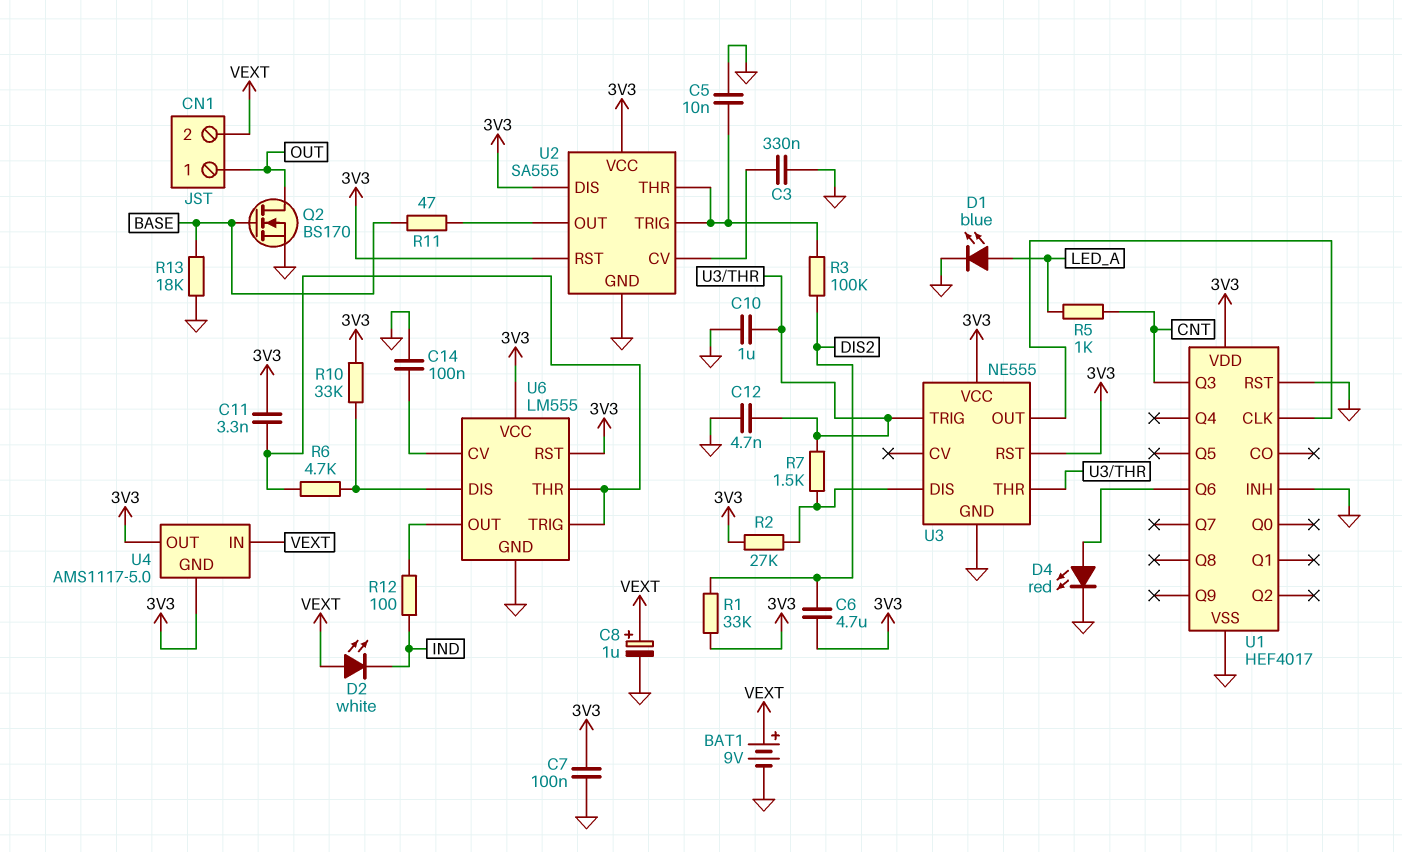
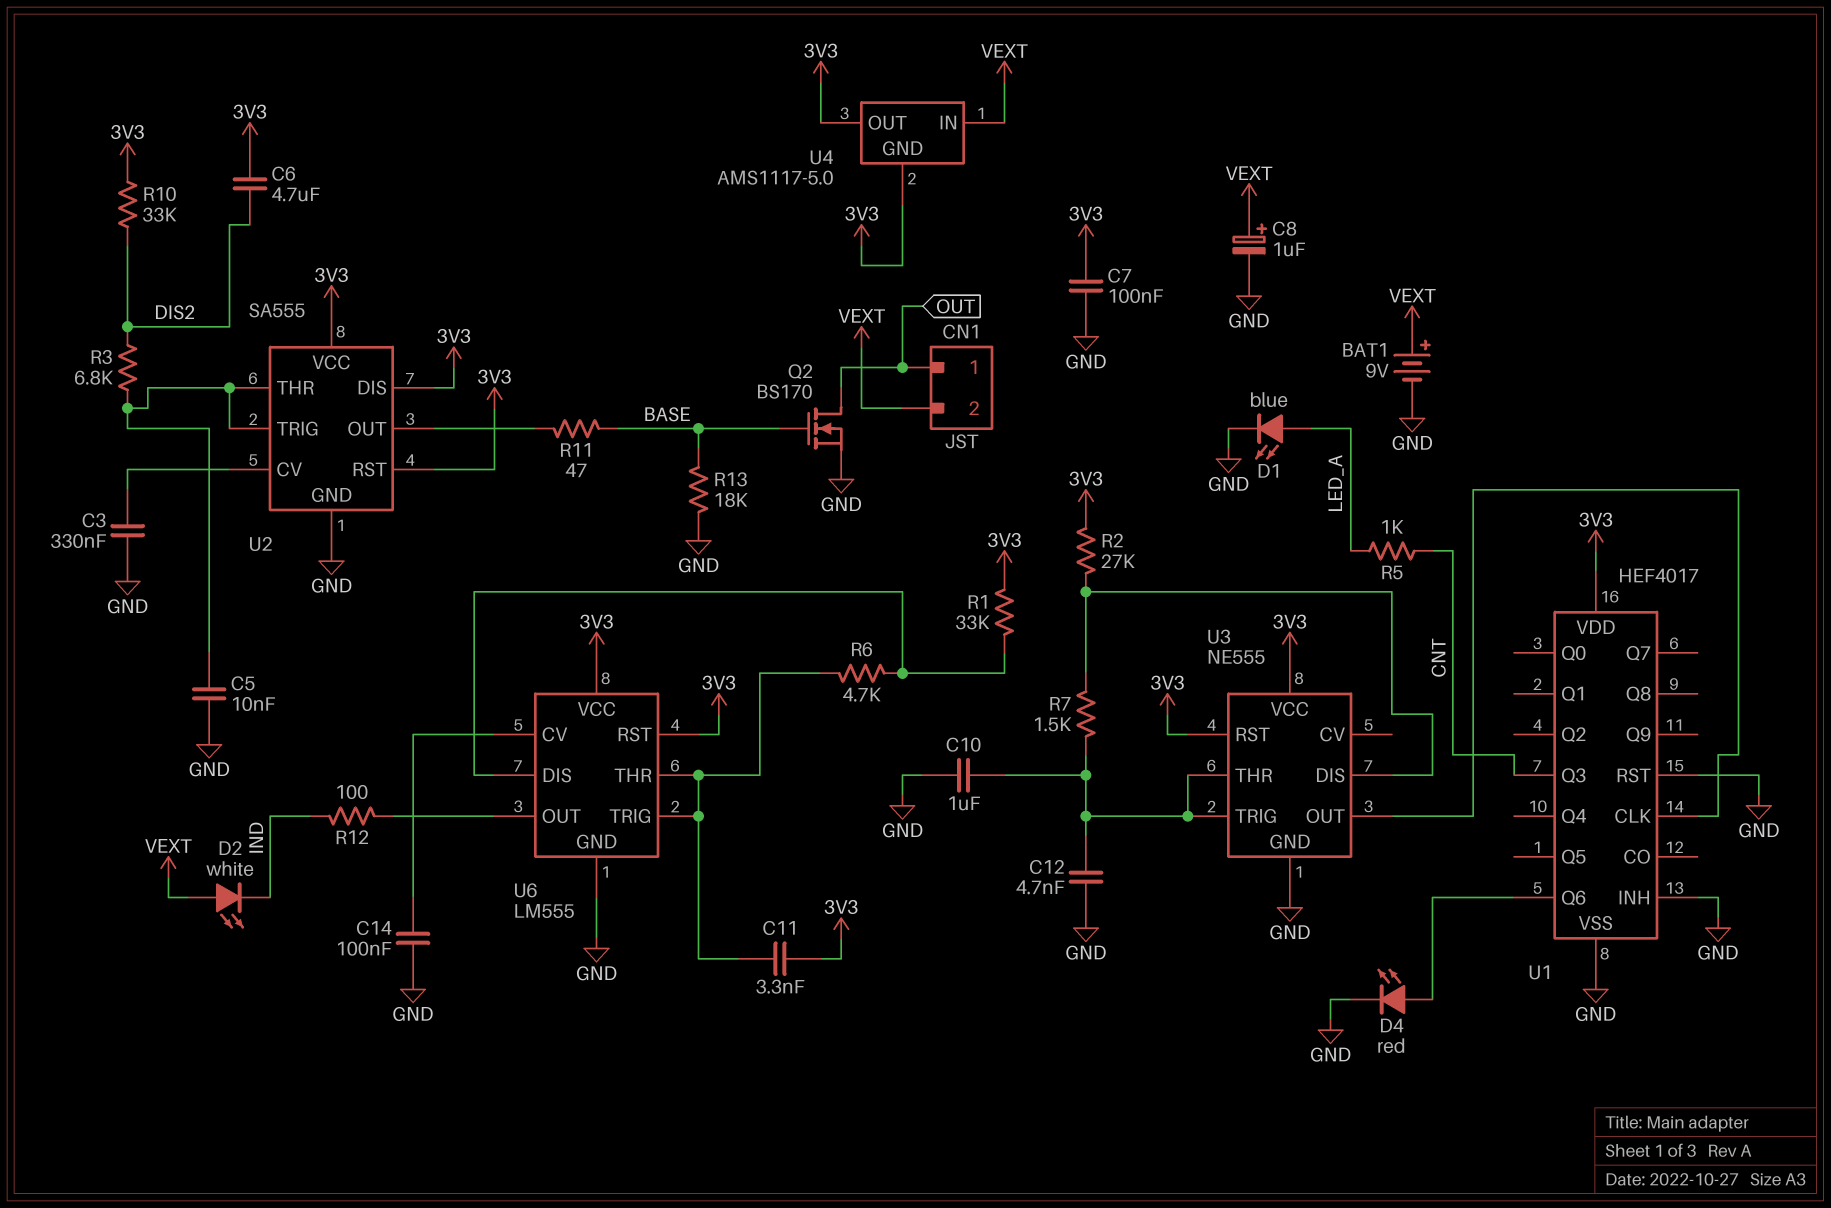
R1: 33k (3V3, DIS2) -> 33k (3V3, U6/DIS)
R3: 100k (DIS2, U2/THR) -> 6.8k (DIS2, U2/THR)
R10: 33k (3V3, U6/DIS) -> 33k (3V3, DIS2)

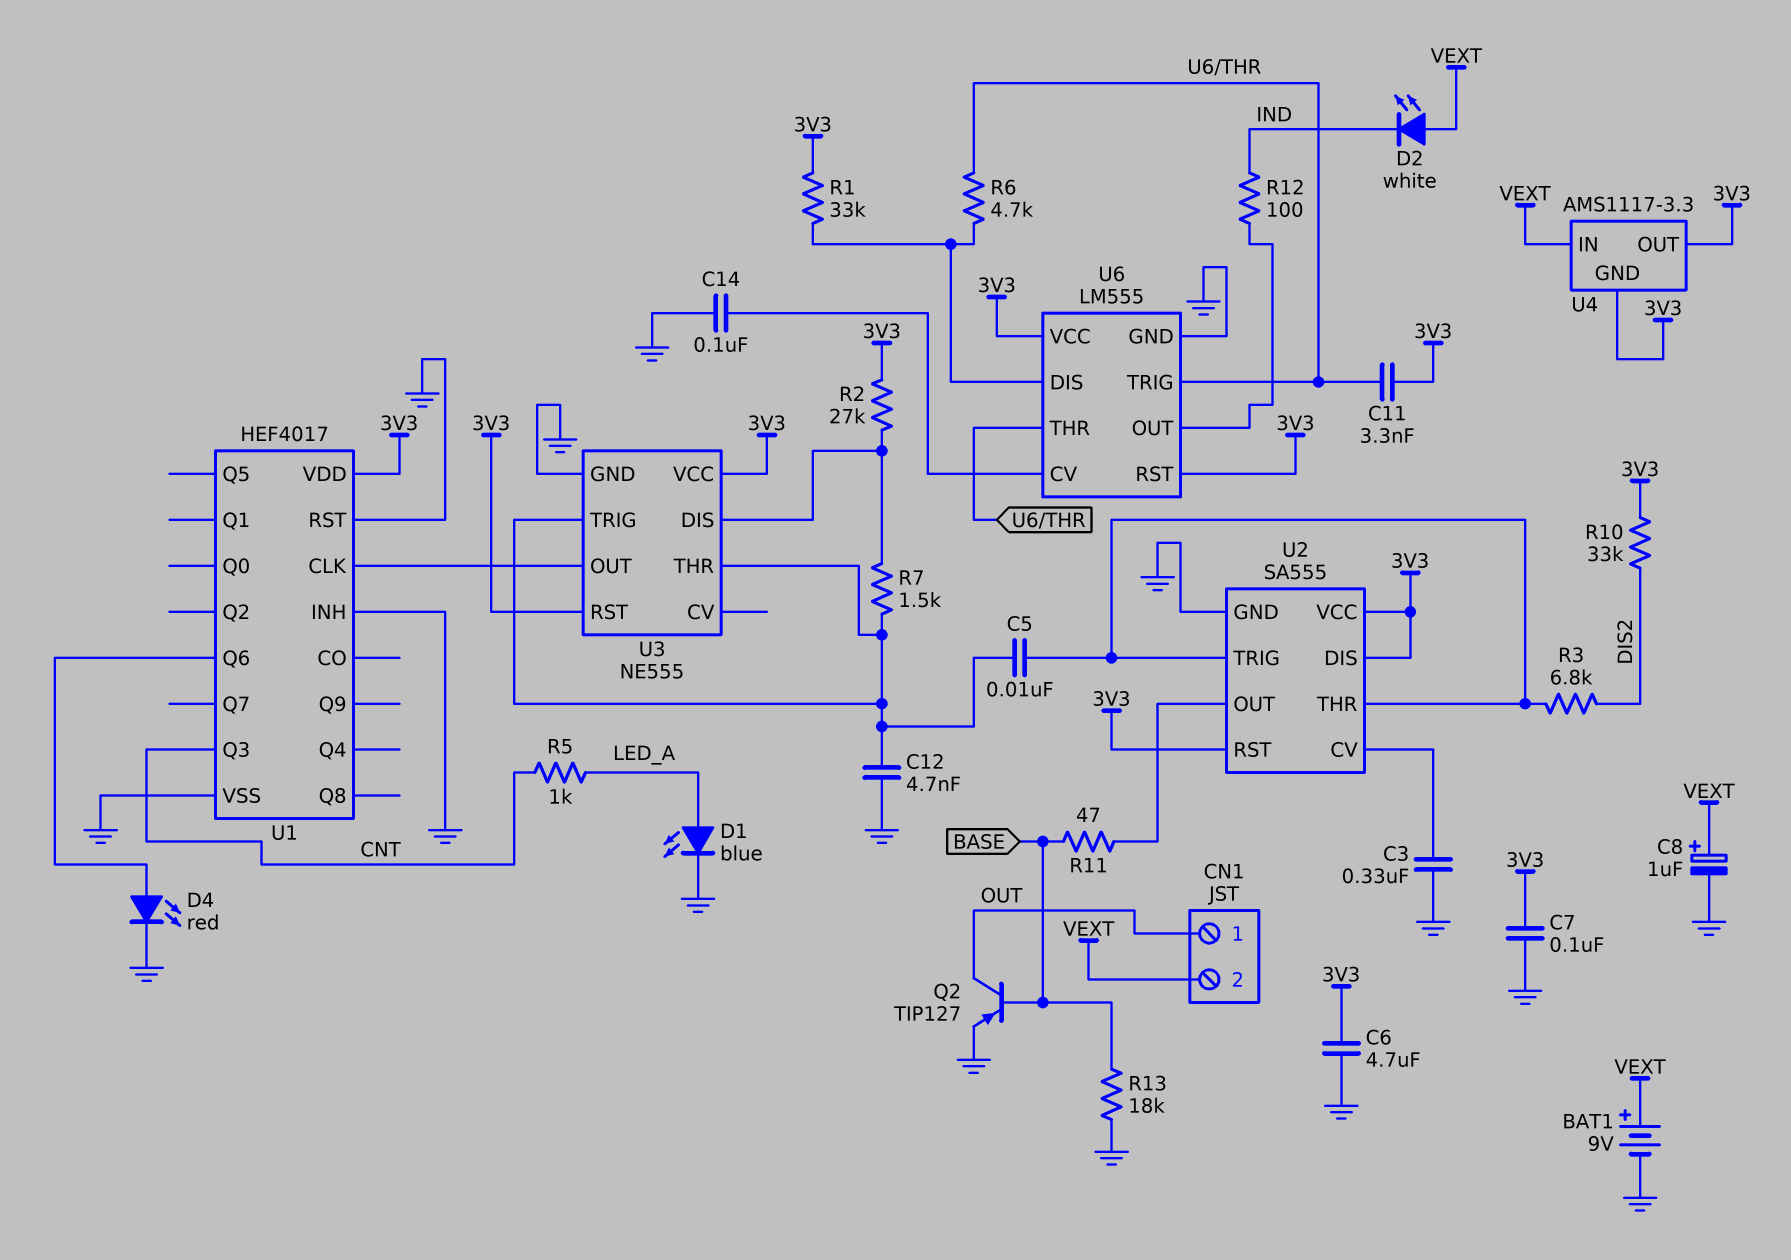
C5: 10nF (GND, U2/THR) -> 10nF (U2/THR, U3/THR)
C6: 4.7uF (3V3, DIS2) -> 4.7uF (3V3, GND)
C10: 1uF (GND, U3/THR) -> none
Q2: NMOS BS170 (G BASE, D OUT, S GND) -> PNP TIP127 (B BASE, C OUT, E GND)
U4: AMS1117-5.0 -> AMS1117-3.3

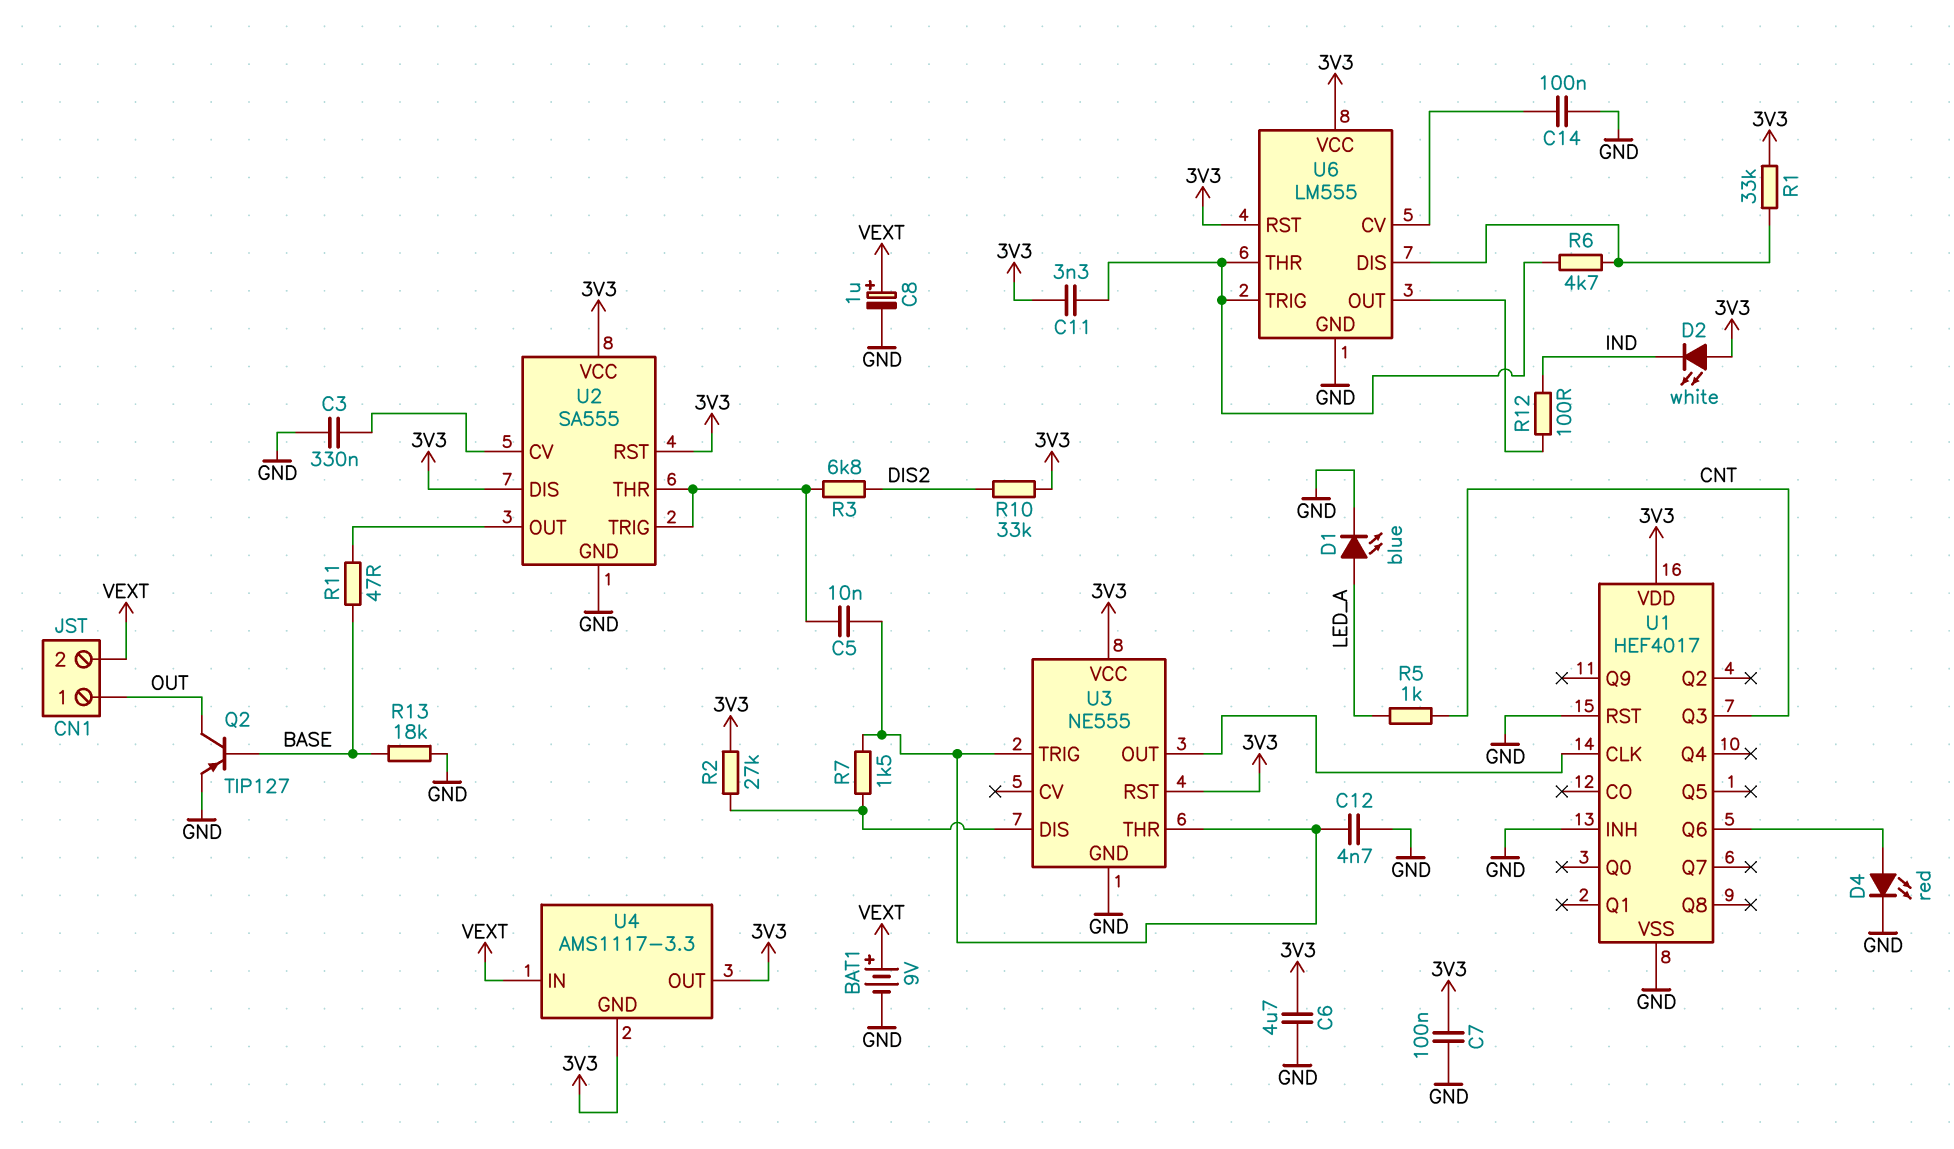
D2: LED white (A VEXT, K IND) -> LED white (A 3V3, K IND)

